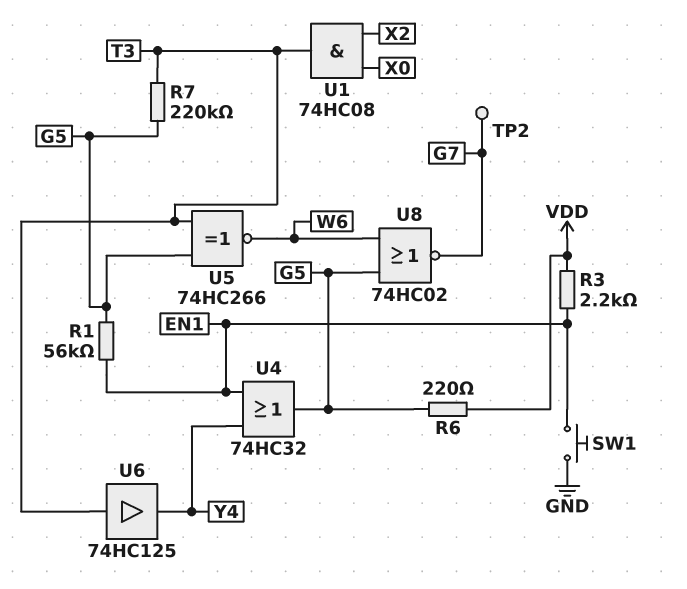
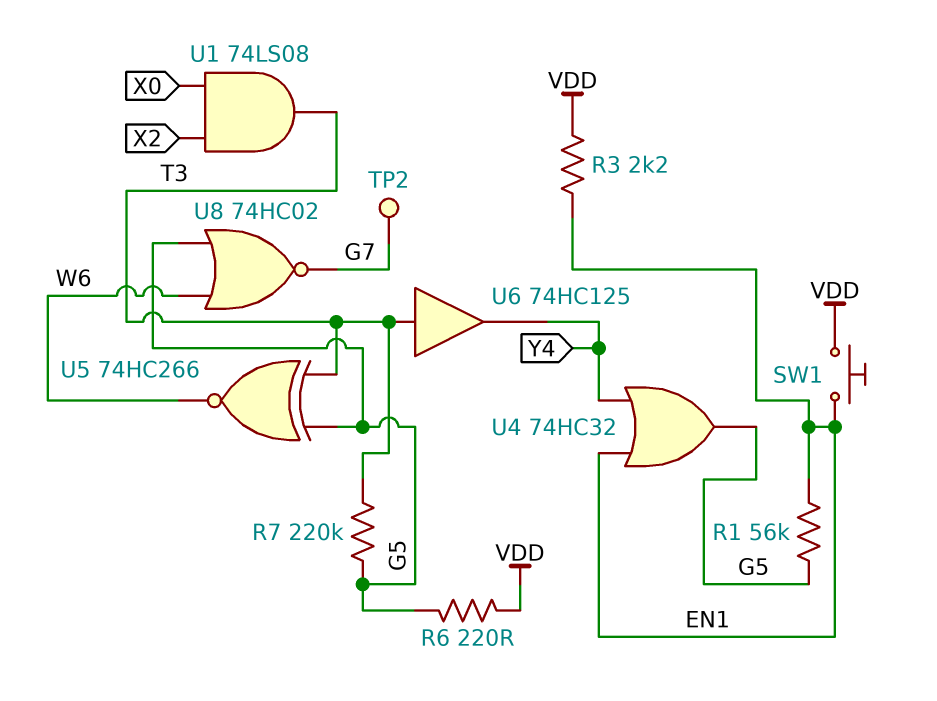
SW1: button (EN1, GND) -> button (EN1, VDD)
U1: AND 74HC08 (in X0, in X2, out T3) -> AND 74LS08 (in X0, in X2, out T3)

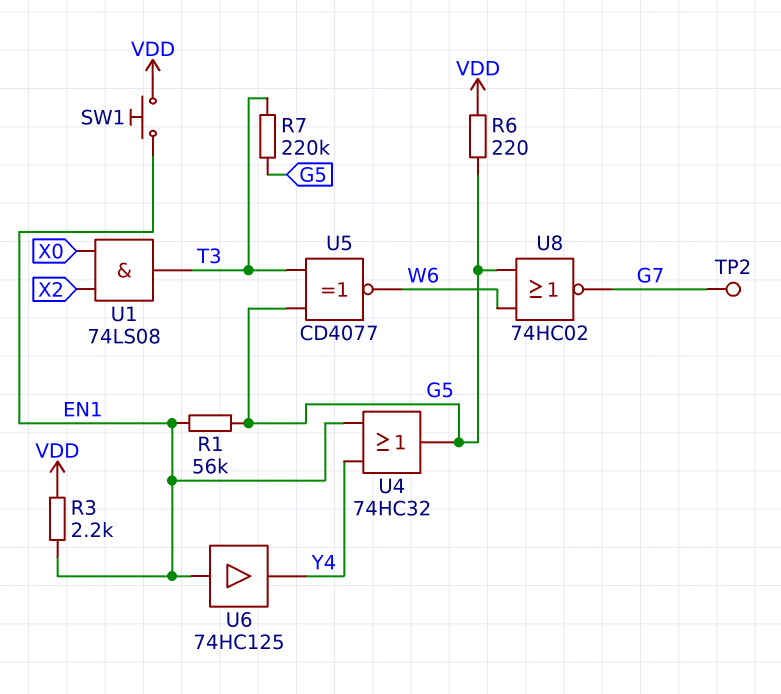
U5: XNOR 74HC266 (in G5, in T3, out W6) -> XNOR CD4077 (in G5, in T3, out W6)
U6: buffer 74HC125 (in T3, out Y4) -> buffer 74HC125 (in EN1, out Y4)

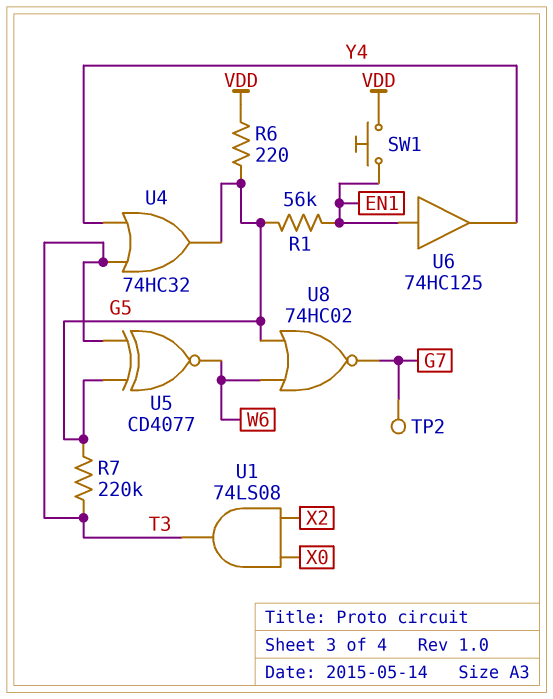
R3: 2.2k (EN1, VDD) -> none
U4: OR 74HC32 (in EN1, in Y4, out G5) -> OR 74HC32 (in T3, in Y4, out G5)

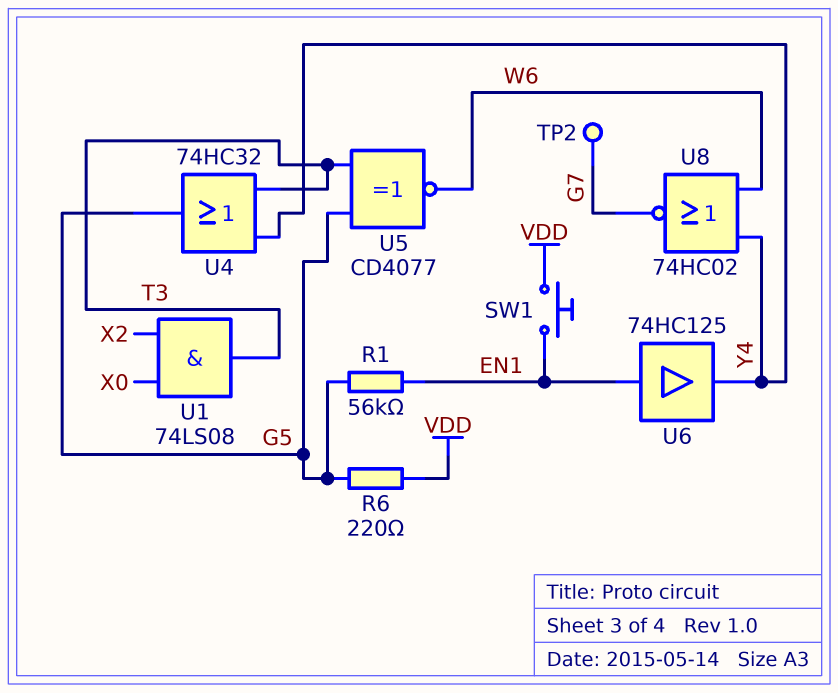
R7: 220k (G5, T3) -> none
U8: NOR 74HC02 (in G5, in W6, out G7) -> NOR 74HC02 (in W6, in Y4, out G7)

